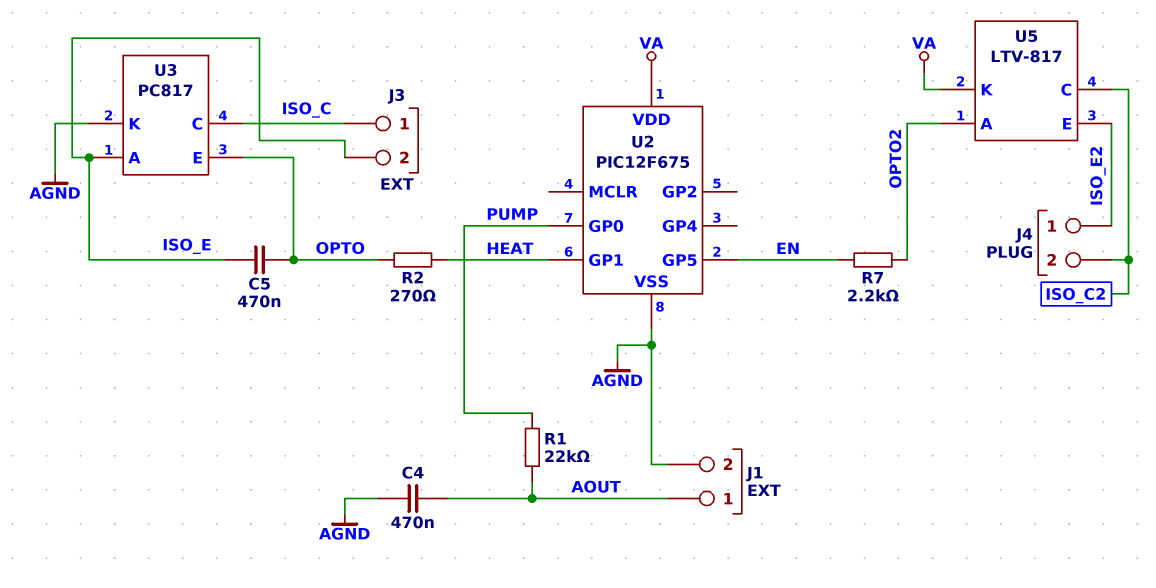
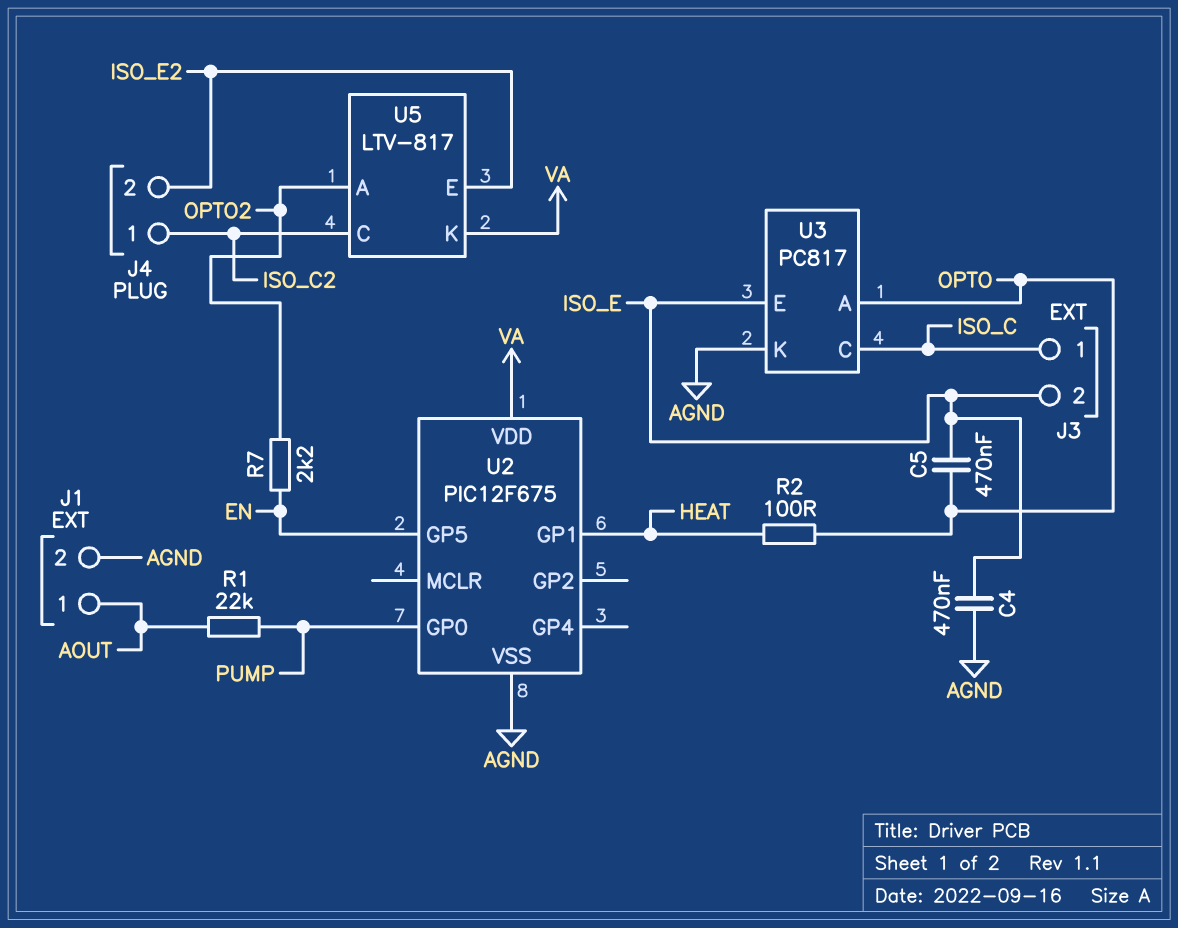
C4: 470nF (AGND, AOUT) -> 470nF (AGND, ISO_E)
J4 pin 1: ISO_E2 -> ISO_C2
J4 pin 2: ISO_C2 -> ISO_E2
R2: 270 (HEAT, OPTO) -> 100 (HEAT, OPTO)
U3 pin A: ISO_E -> OPTO
U3 pin E: OPTO -> ISO_E

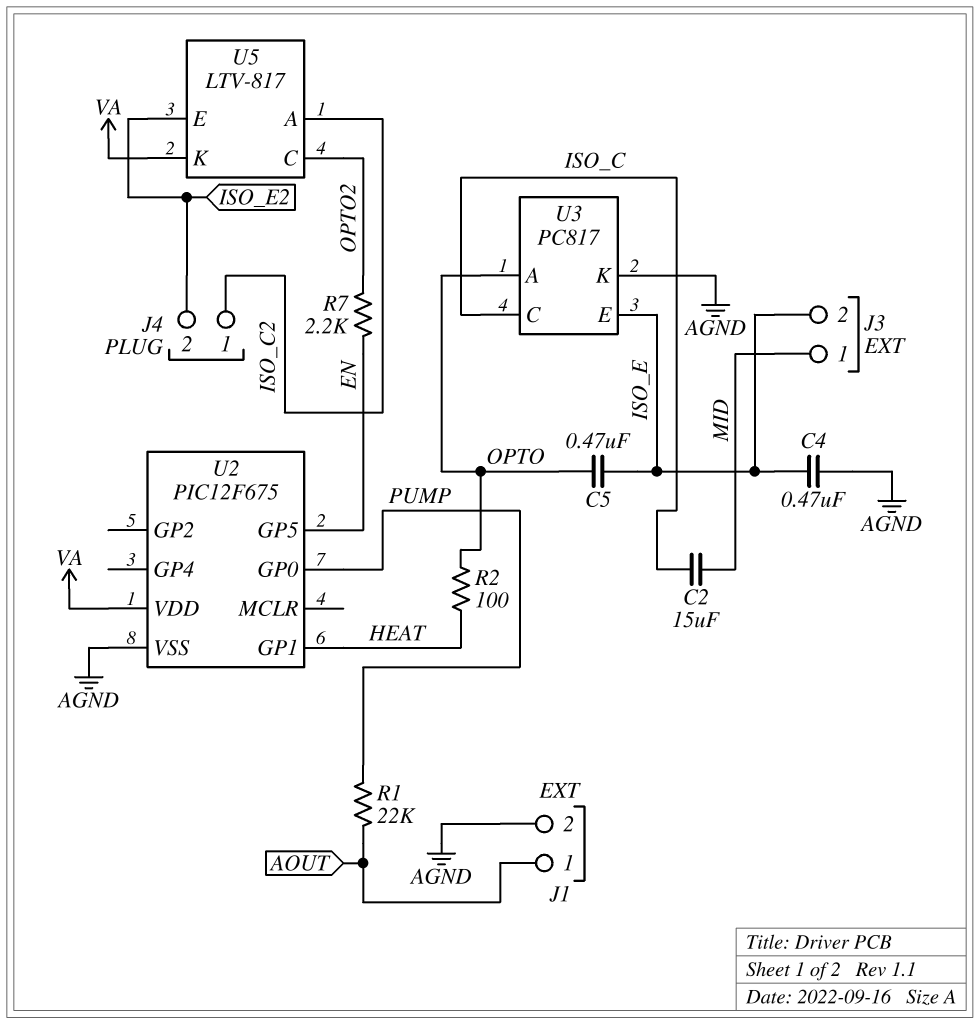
C2: none -> 15uF (ISO_C, MID)
J3 pin 1: ISO_C -> MID
U5 pin A: OPTO2 -> ISO_C2
U5 pin C: ISO_C2 -> OPTO2

